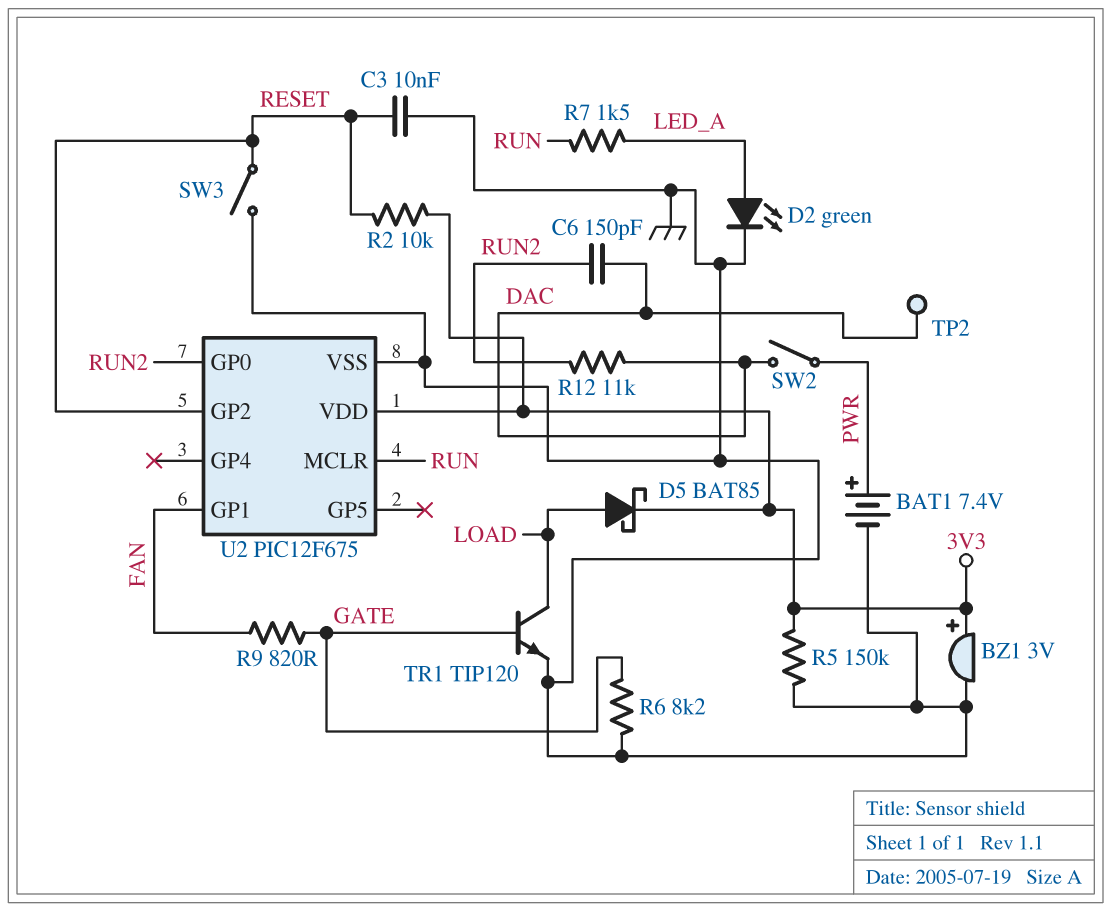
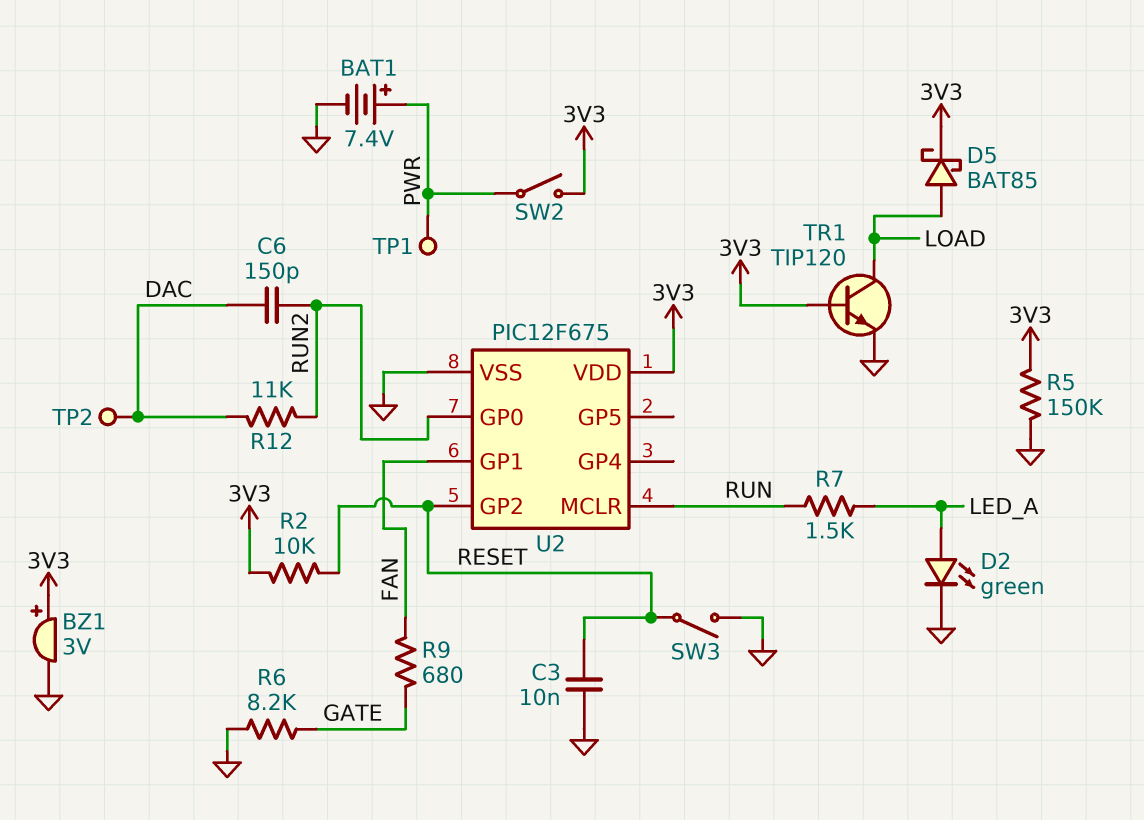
R9: 820 (FAN, GATE) -> 680 (FAN, GATE)
SW2: switch (DAC, PWR) -> switch (3V3, PWR)
TP1: none -> test point (PWR)
TR1: NPN TIP120 (B GATE, C LOAD, E GND) -> NPN TIP120 (B 3V3, C LOAD, E GND)

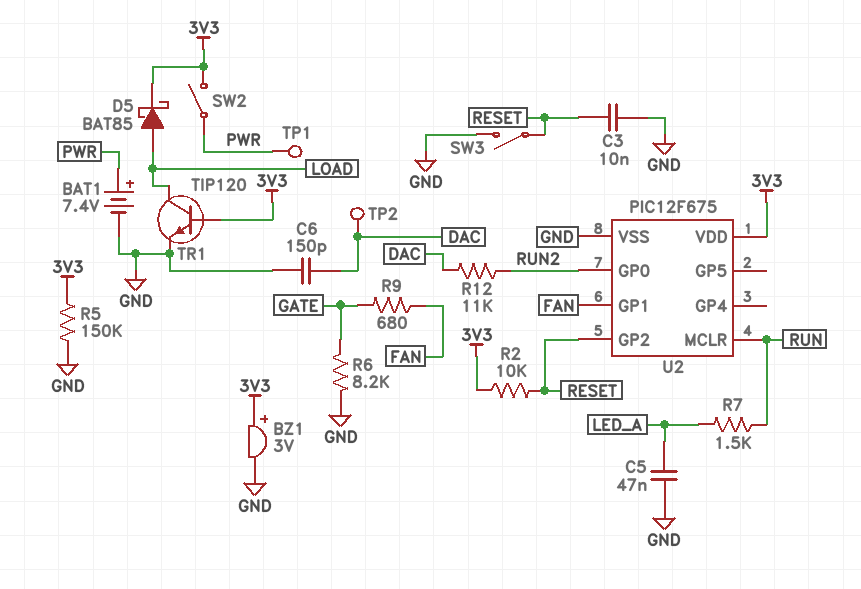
C5: none -> 47nF (GND, LED_A)
C6: 150pF (DAC, RUN2) -> 150pF (DAC, GND)
D2: LED green (A LED_A, K GND) -> none

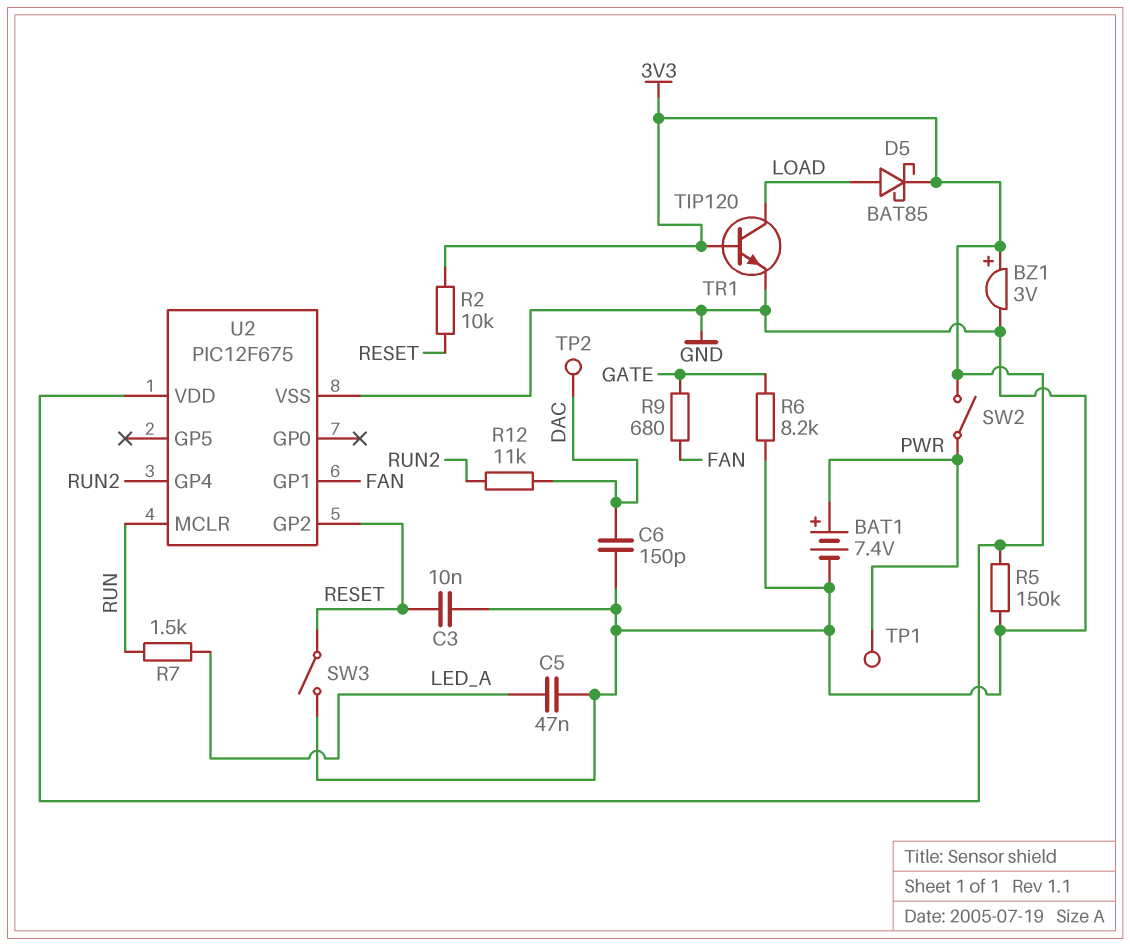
U2 pin GP0: RUN2 -> none
U2 pin GP4: none -> RUN2

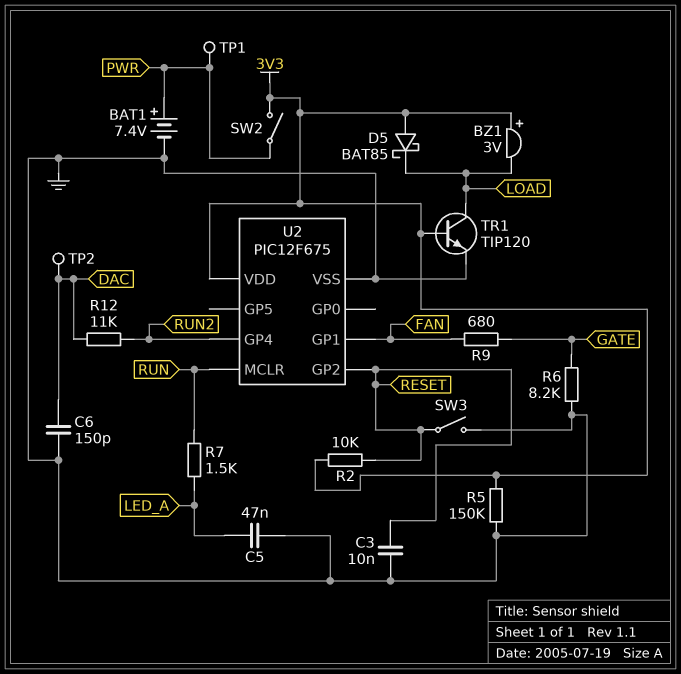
BZ1: buzzer 3V (plus 3V3, minus GND) -> buzzer 3V (plus 3V3, minus LOAD)
D5: schottky BAT85 (A LOAD, K 3V3) -> schottky BAT85 (A 3V3, K LOAD)

